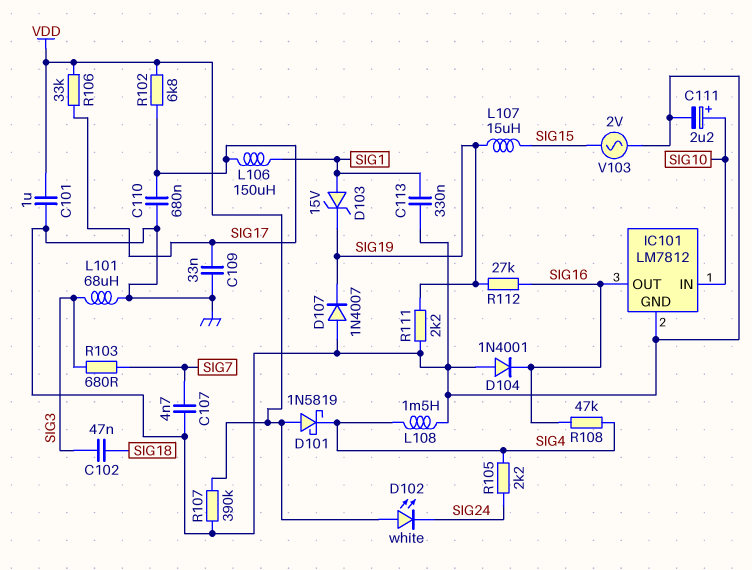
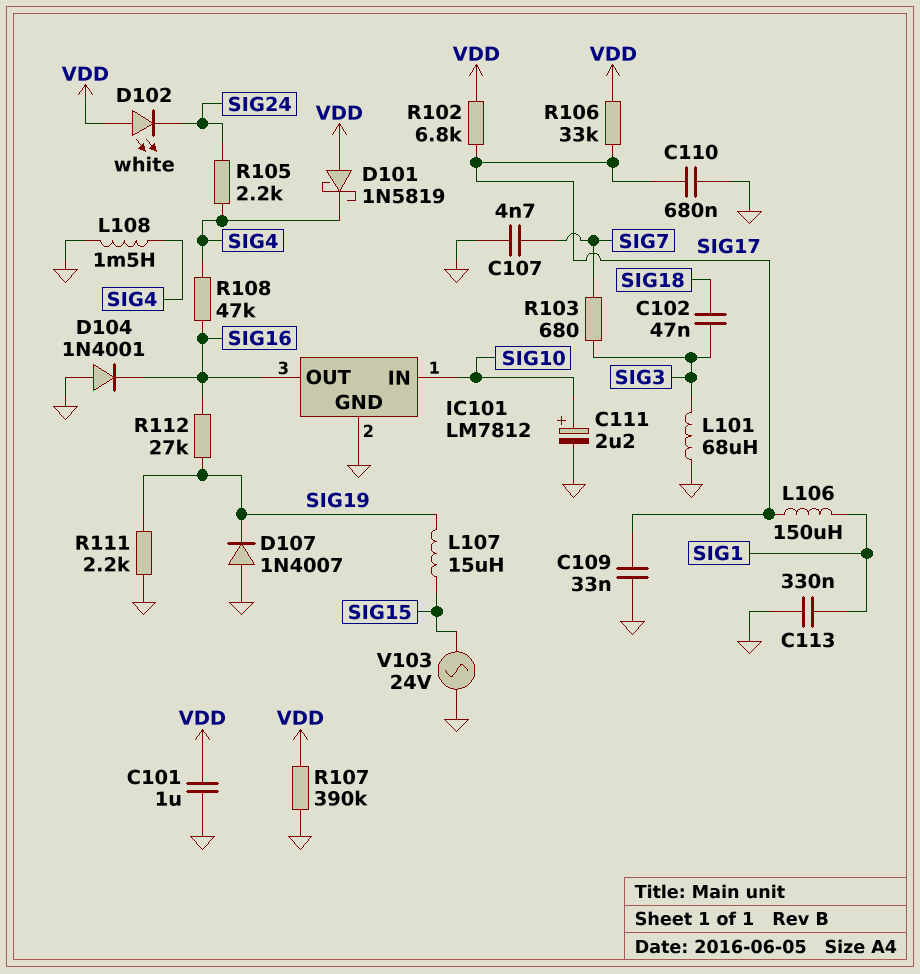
D103: zener 15V (A SIG1, K SIG19) -> none
V103: AC 2V (GND, SIG15) -> AC 24V (GND, SIG15)

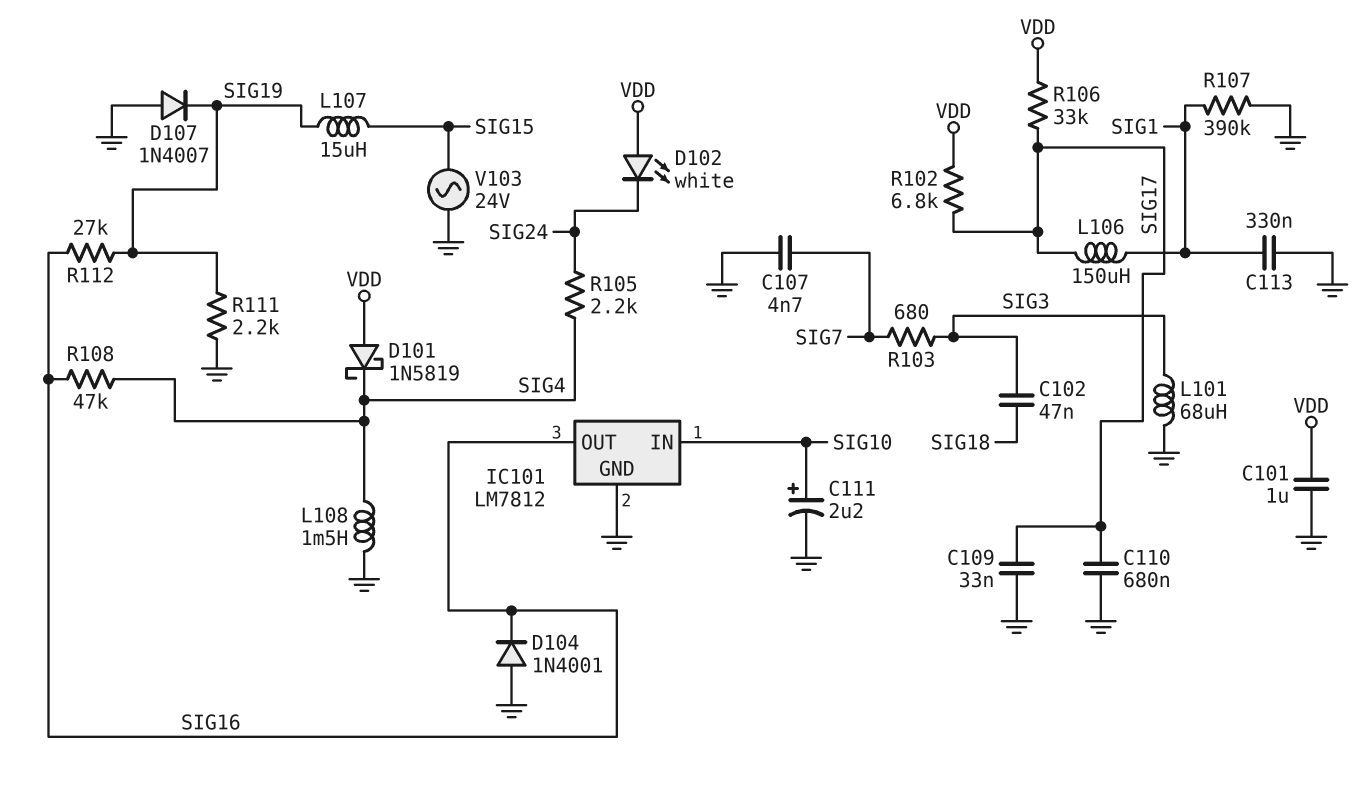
R107: 390k (GND, VDD) -> 390k (GND, SIG1)

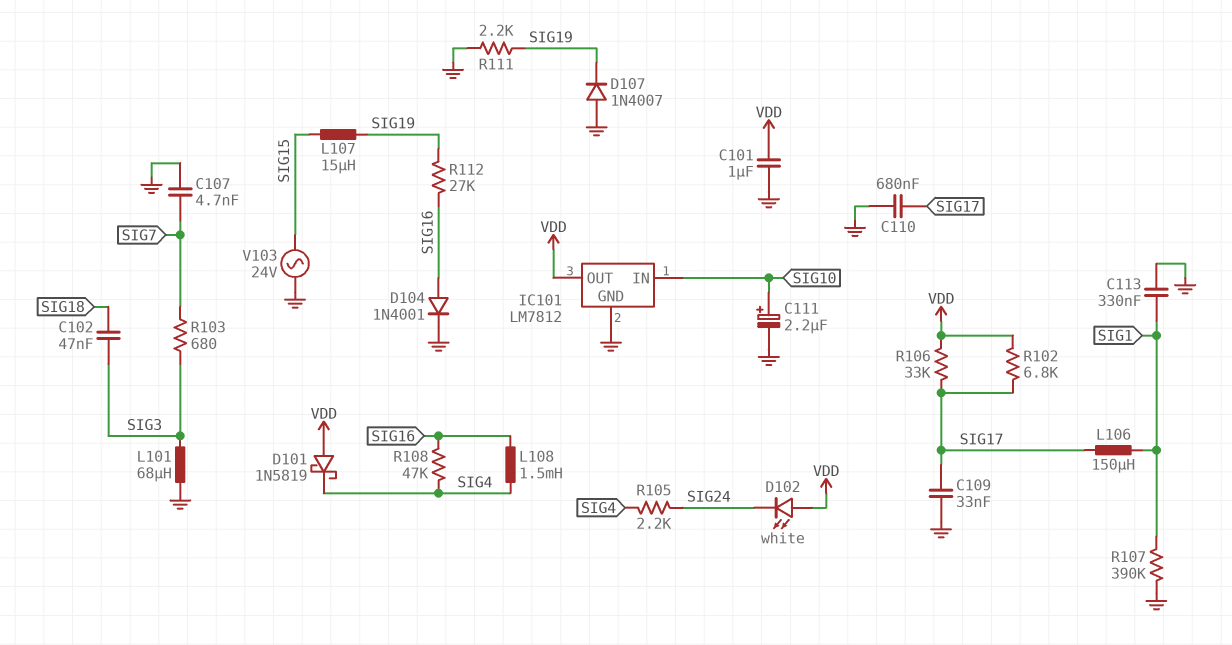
D104: diode 1N4001 (A GND, K SIG16) -> diode 1N4001 (A SIG16, K GND)
IC101 pin OUT: SIG16 -> VDD
L108: 1.5mH (GND, SIG4) -> 1.5mH (SIG4, SIG16)

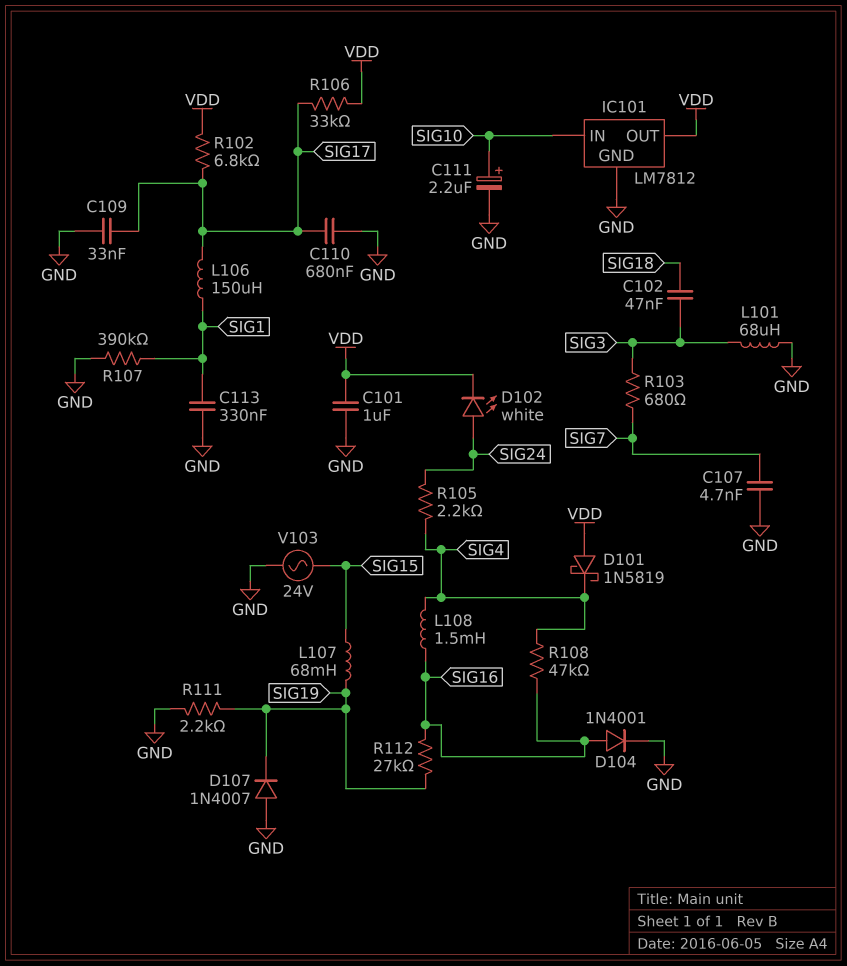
D102: LED white (A VDD, K SIG24) -> LED white (A SIG24, K VDD)
L107: 15uH (SIG15, SIG19) -> 68mH (SIG15, SIG19)

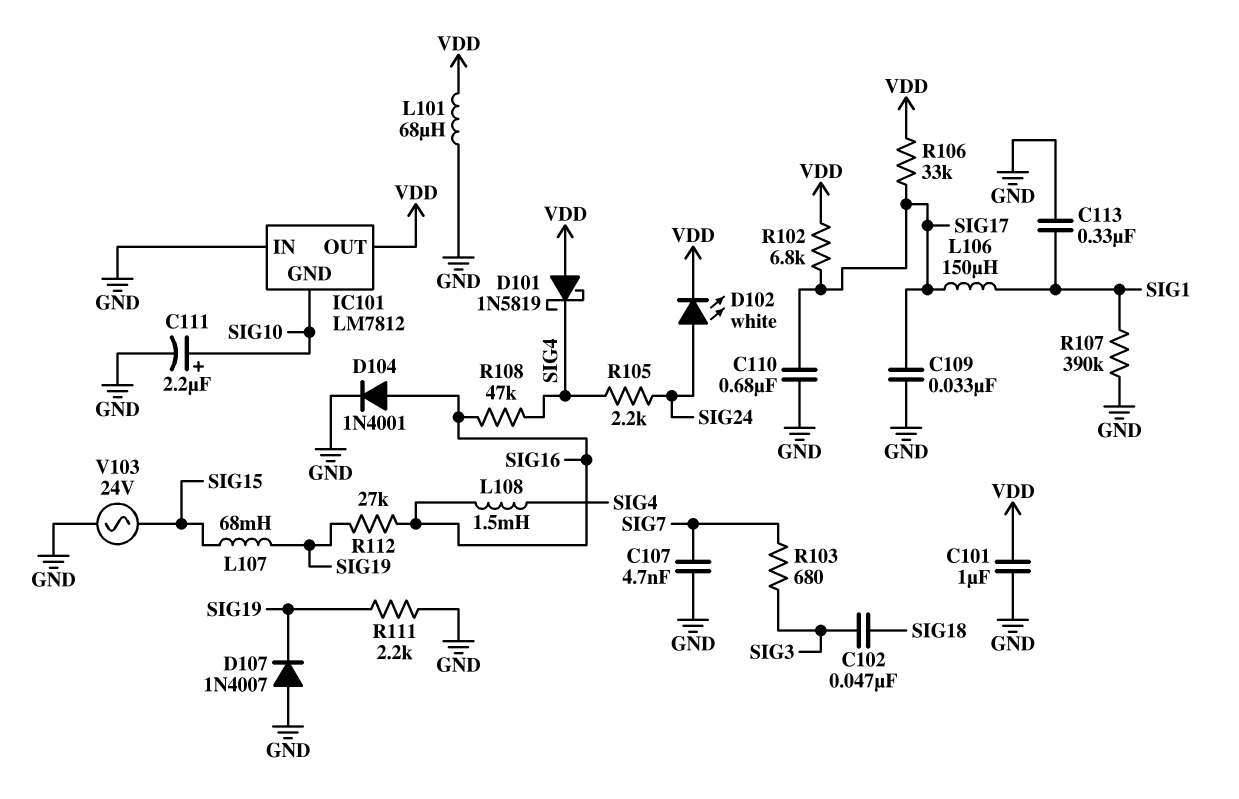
IC101 pin GND: GND -> SIG10
IC101 pin IN: SIG10 -> GND
L101: 68uH (GND, SIG3) -> 68uH (GND, VDD)

